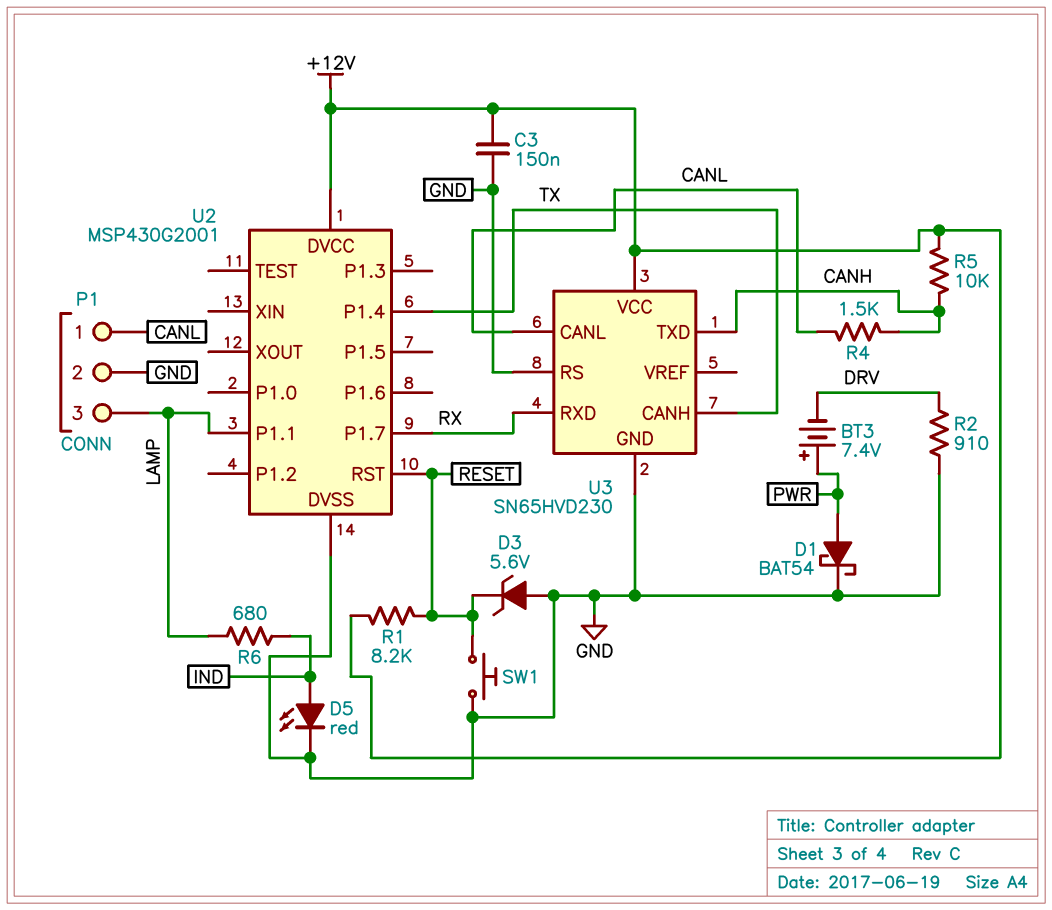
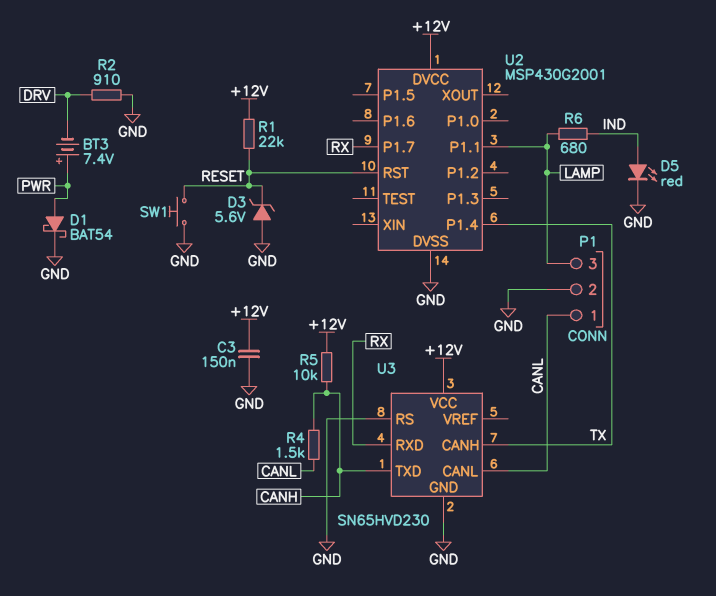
R1: 8.2k (+12V, RESET) -> 22k (+12V, RESET)

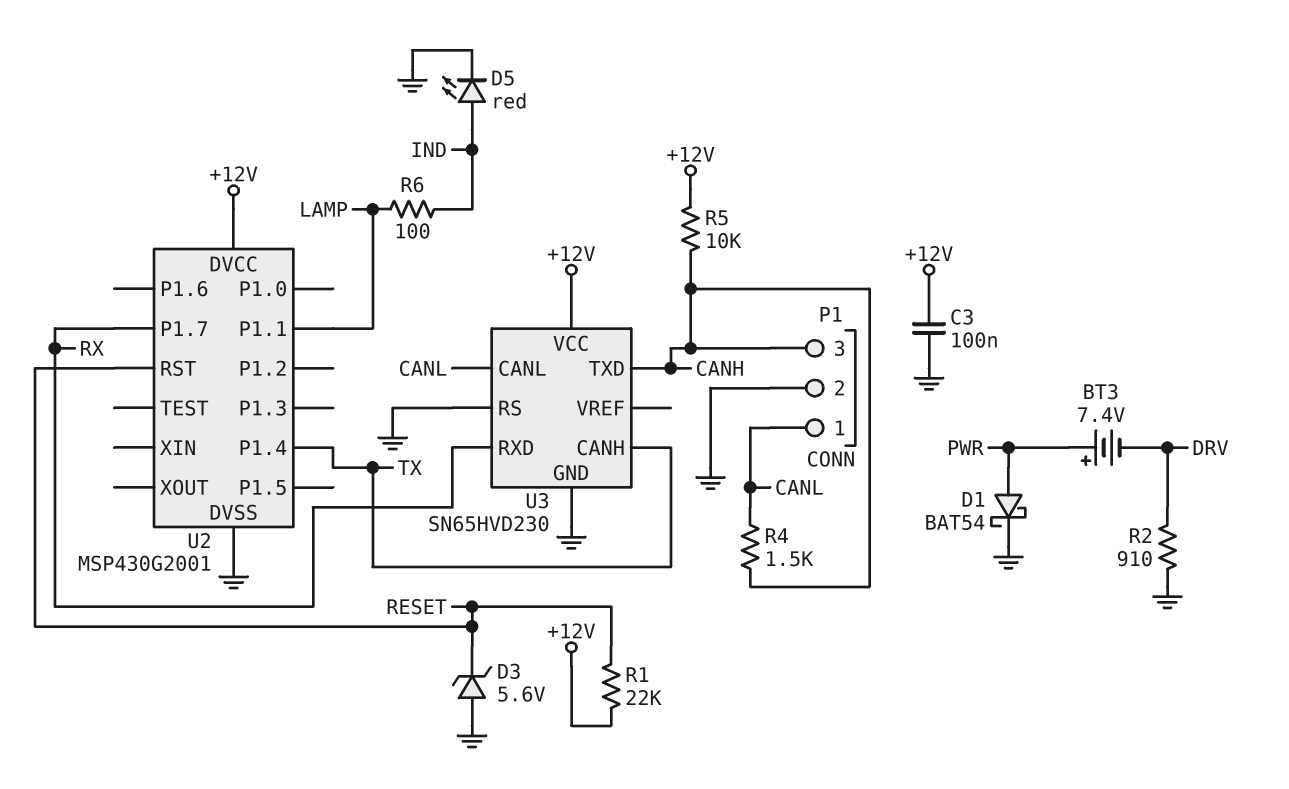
C3: 150nF (+12V, GND) -> 100nF (+12V, GND)
P1 pin 3: LAMP -> CANH
R6: 680 (IND, LAMP) -> 100 (IND, LAMP)
SW1: button (GND, RESET) -> none

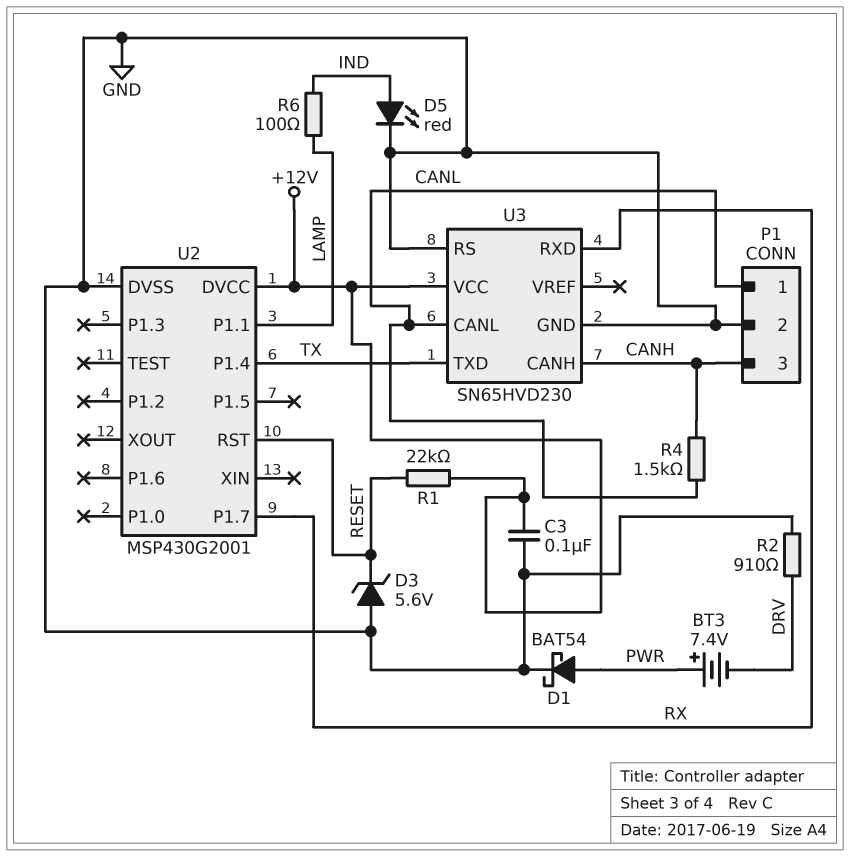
R5: 10k (+12V, CANH) -> none
U3 pin CANH: TX -> CANH
U3 pin TXD: CANH -> TX

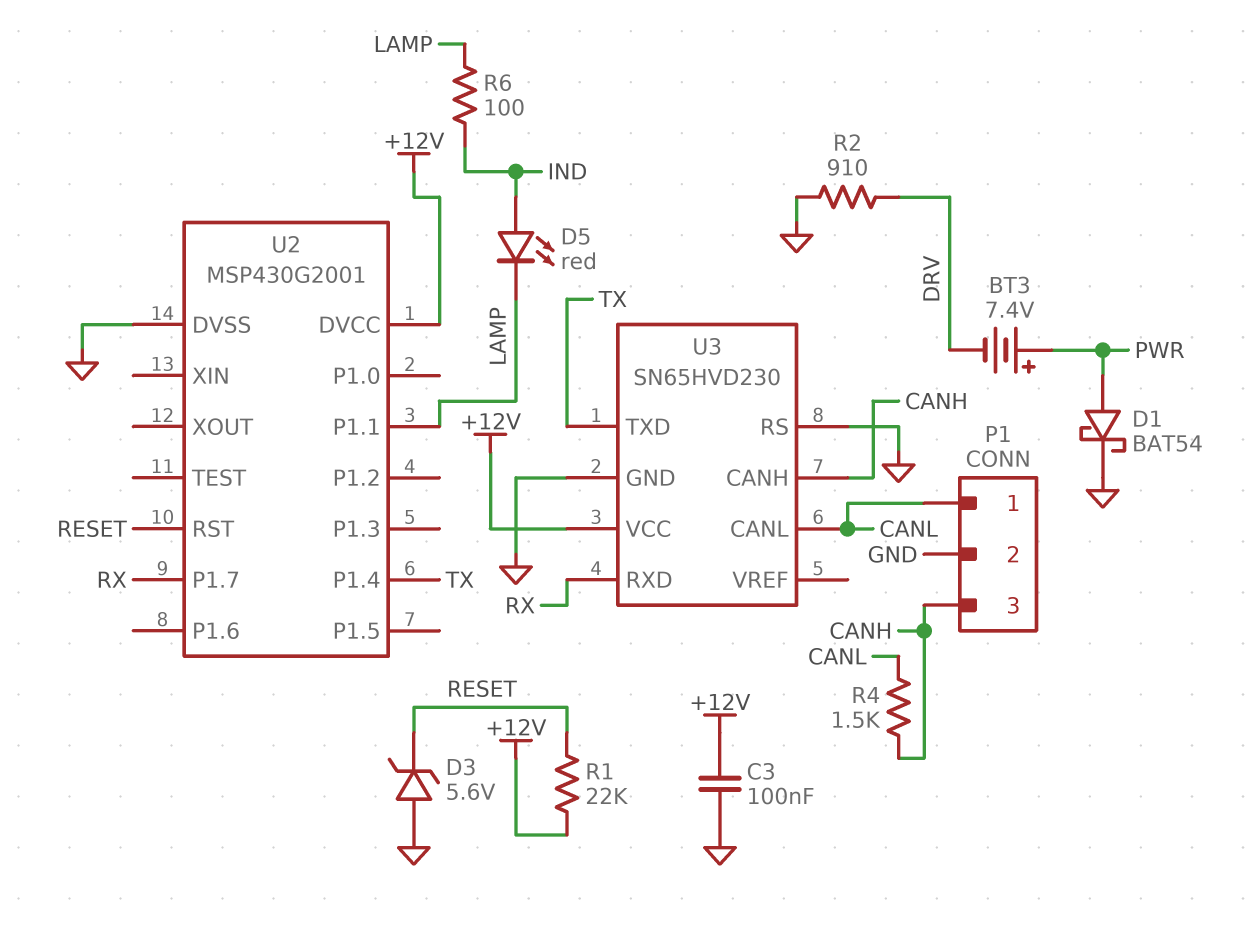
D5: LED red (A IND, K GND) -> LED red (A IND, K LAMP)

